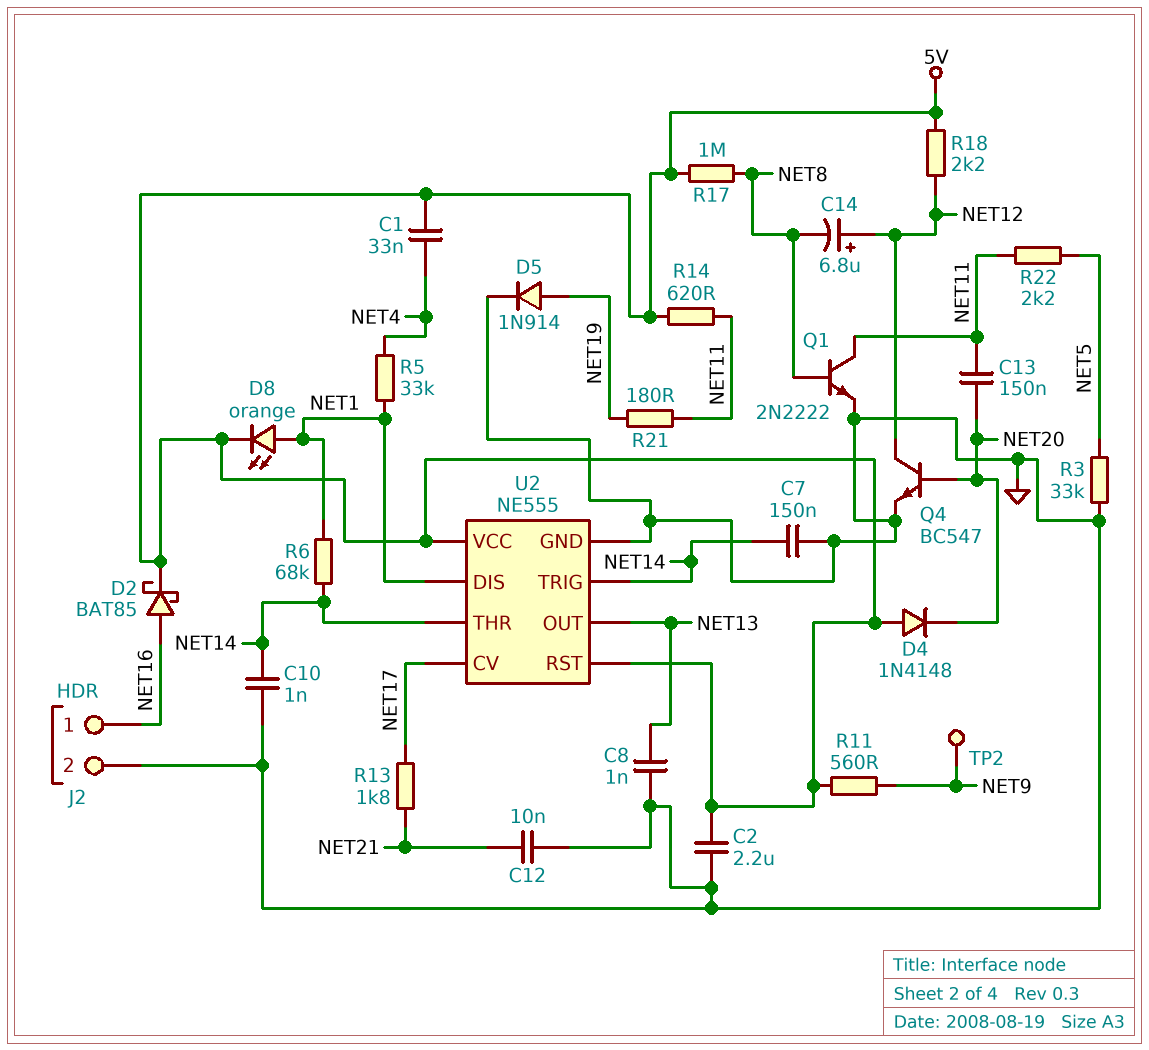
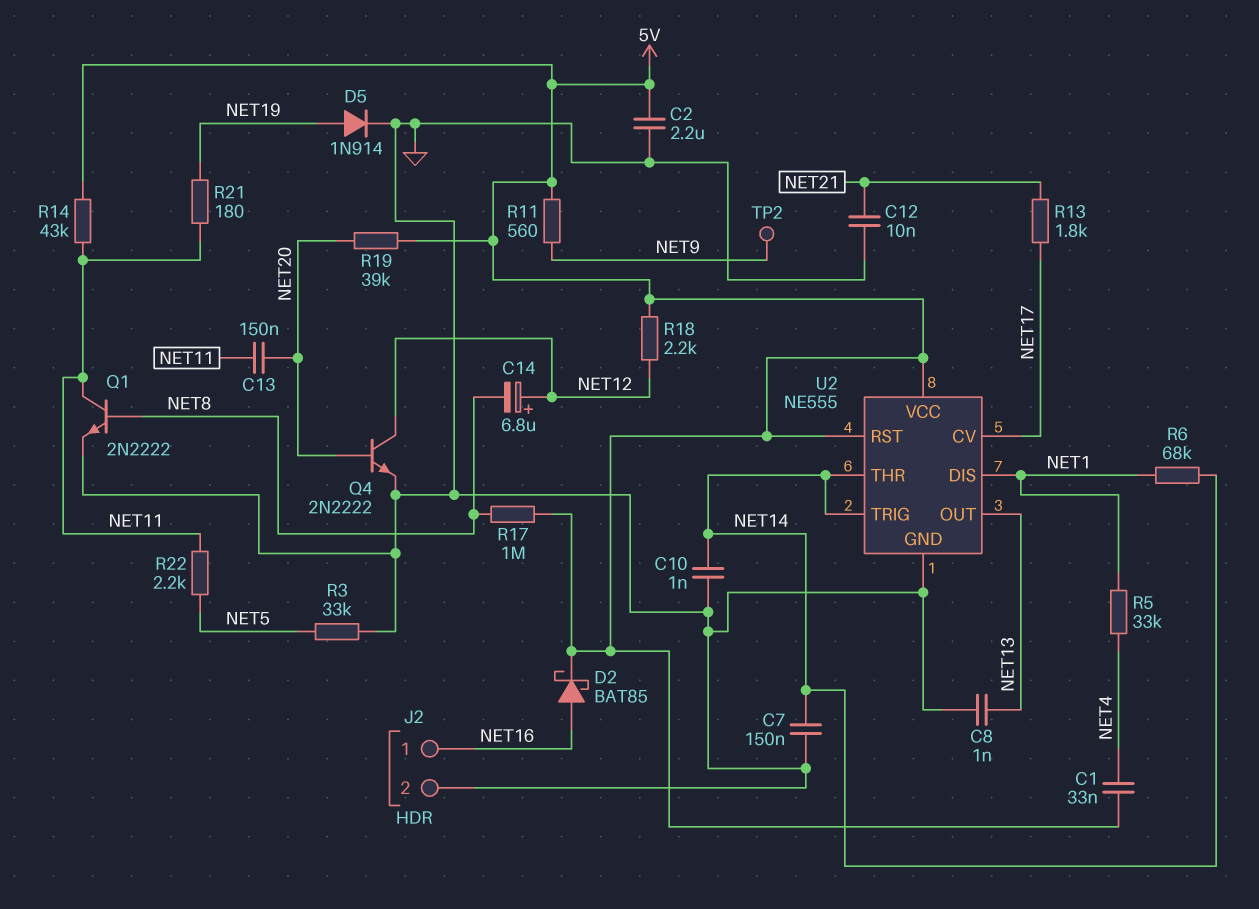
D4: diode 1N4148 (A 5V, K NET20) -> none
D8: LED orange (A NET1, K 5V) -> none
Q4: NPN BC547 (B NET20, C NET12, E GND) -> NPN 2N2222 (B NET20, C NET12, E GND)
R14: 620 (5V, NET11) -> 43k (5V, NET11)
R19: none -> 39k (5V, NET20)

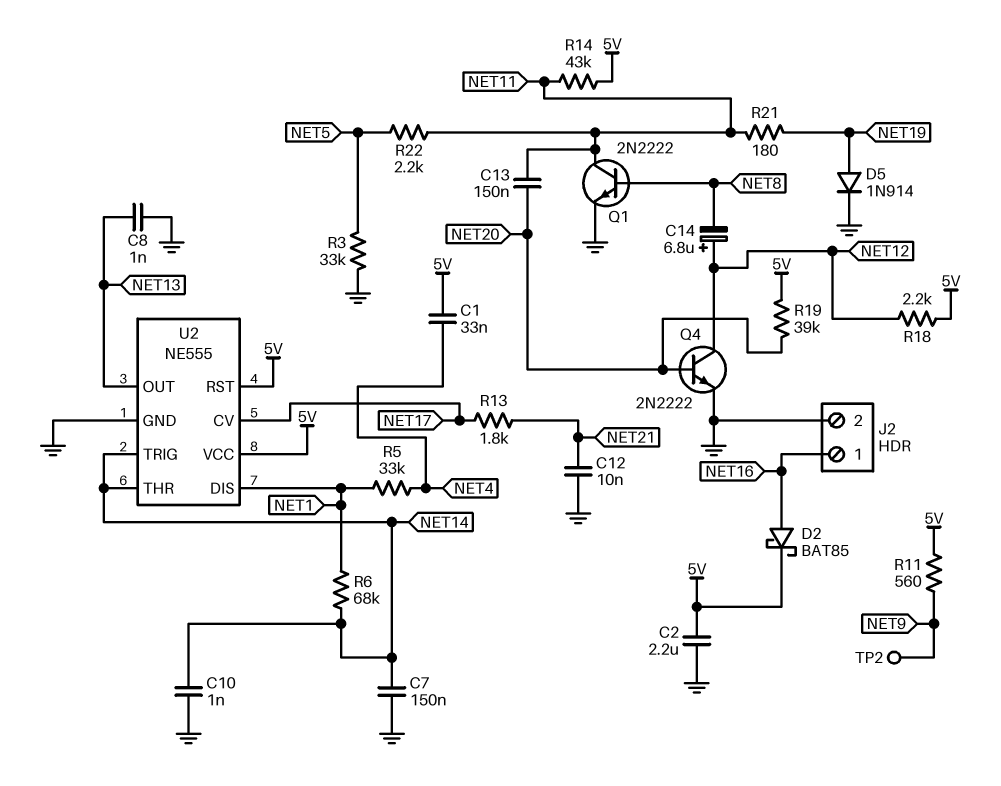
R17: 1M (5V, NET8) -> none

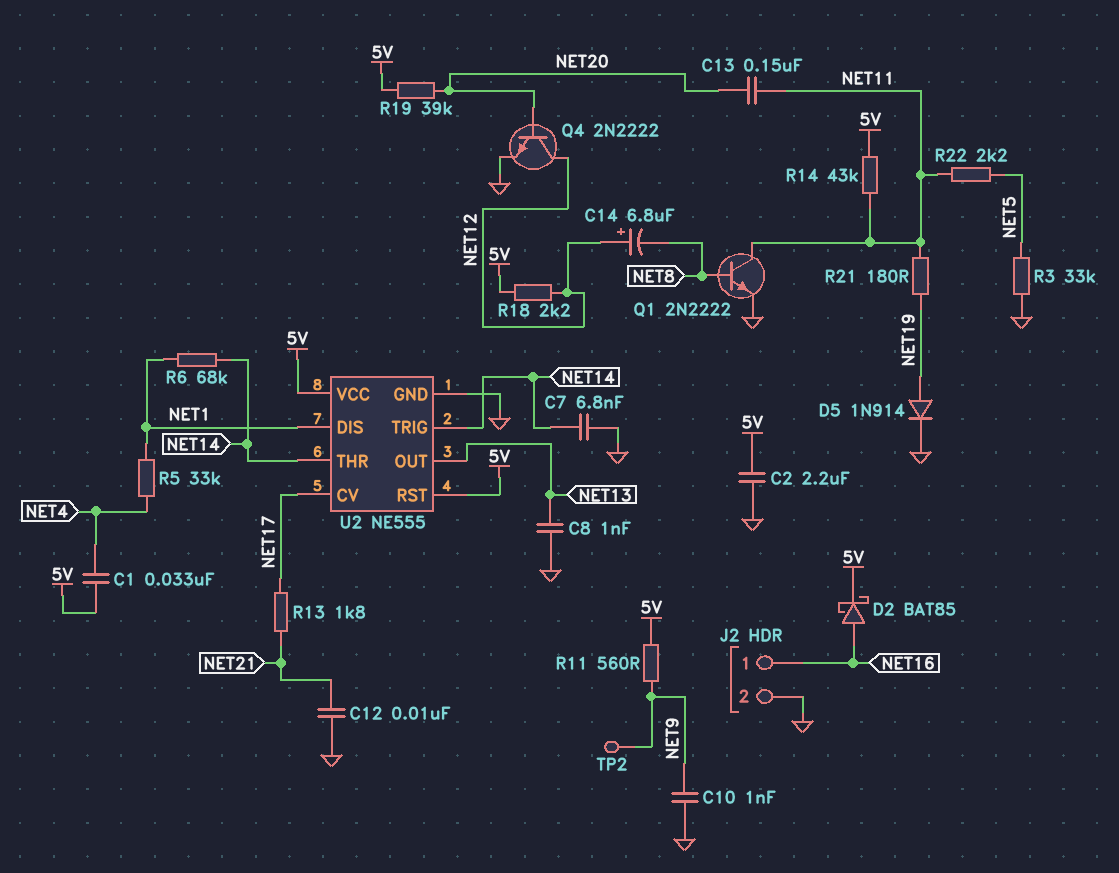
C7: 150nF (GND, NET14) -> 6.8nF (GND, NET14)
C10: 1nF (GND, NET14) -> 1nF (GND, NET9)

